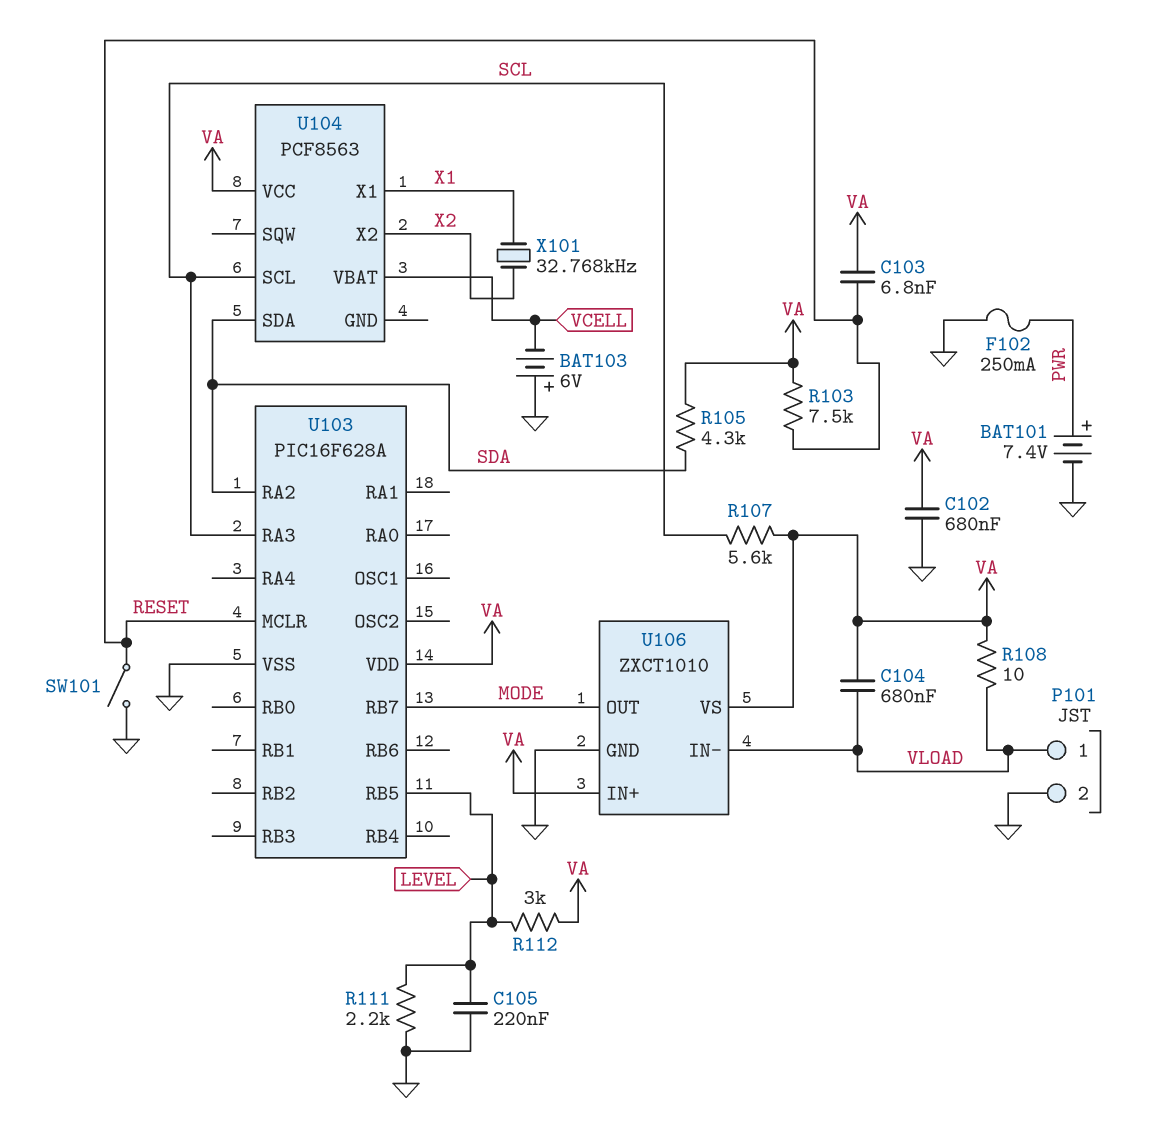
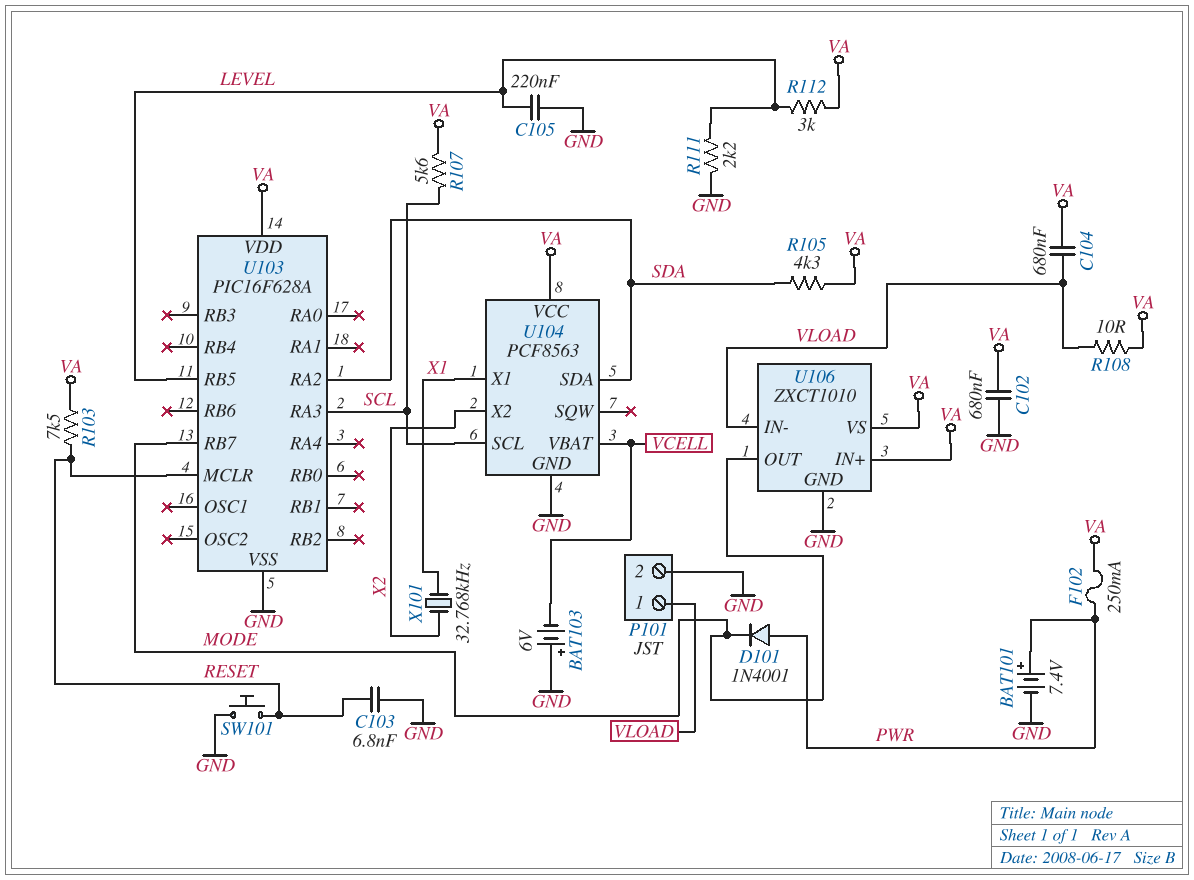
C103: 6.8nF (RESET, VA) -> 6.8nF (GND, RESET)
D101: none -> diode 1N4001 (A PWR, K MODE)
F102: 250mA (GND, PWR) -> 250mA (PWR, VA)
SW101: switch (GND, RESET) -> button (GND, RESET)
U104 pin GND: none -> GND

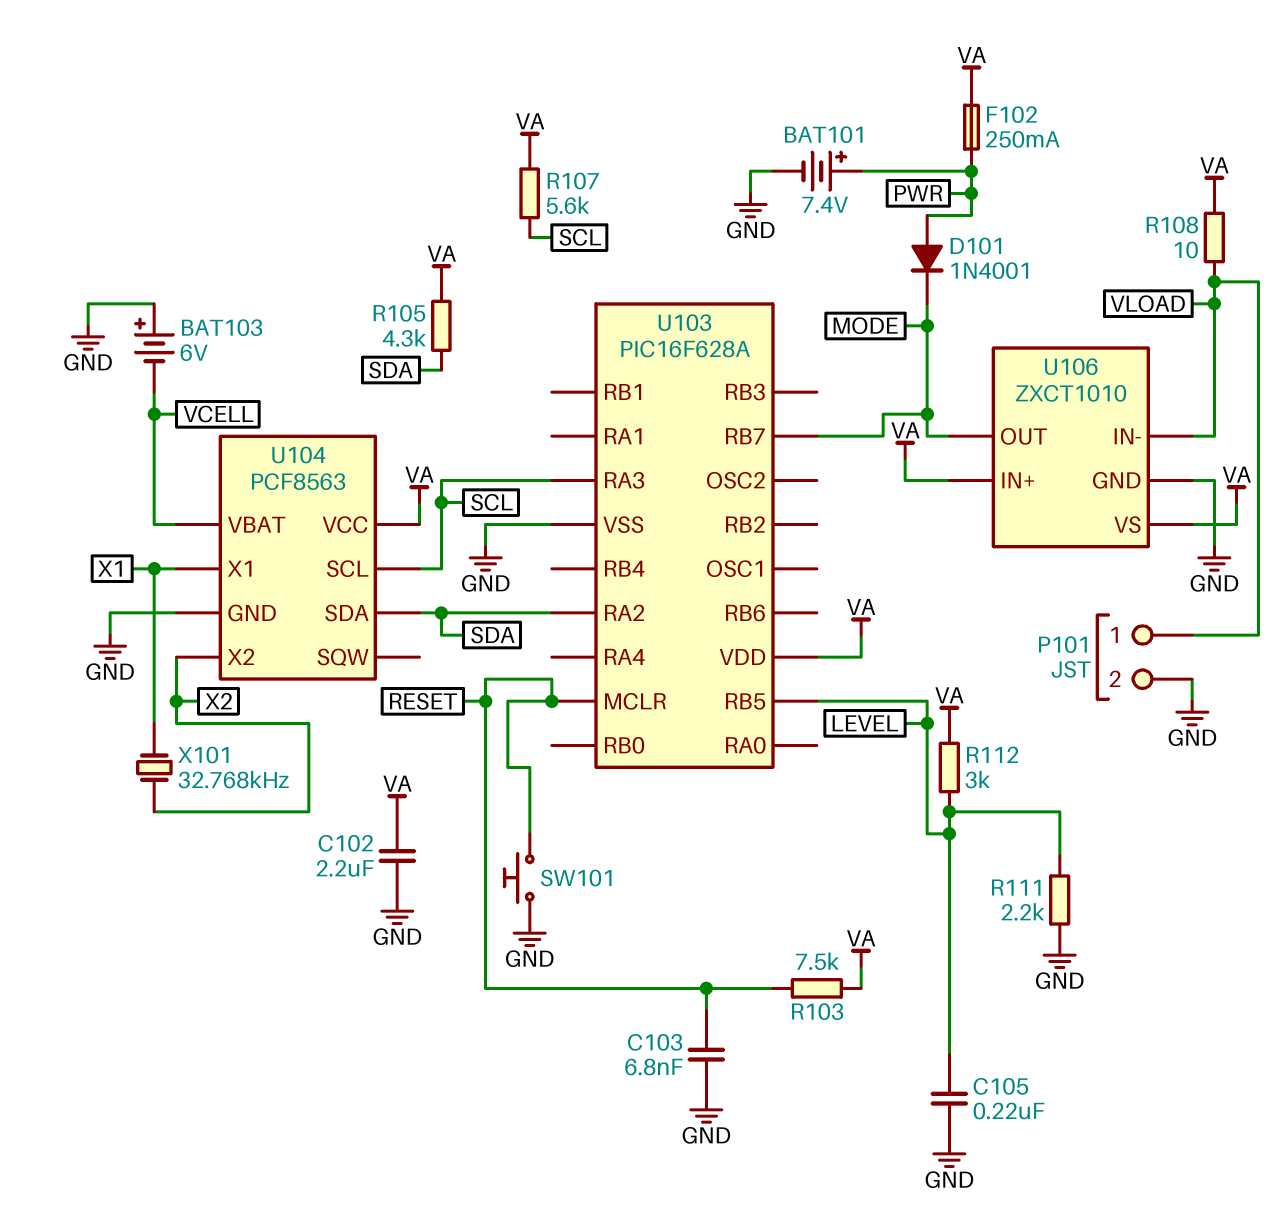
C102: 680nF (GND, VA) -> 2.2uF (GND, VA)
C104: 680nF (VA, VLOAD) -> none

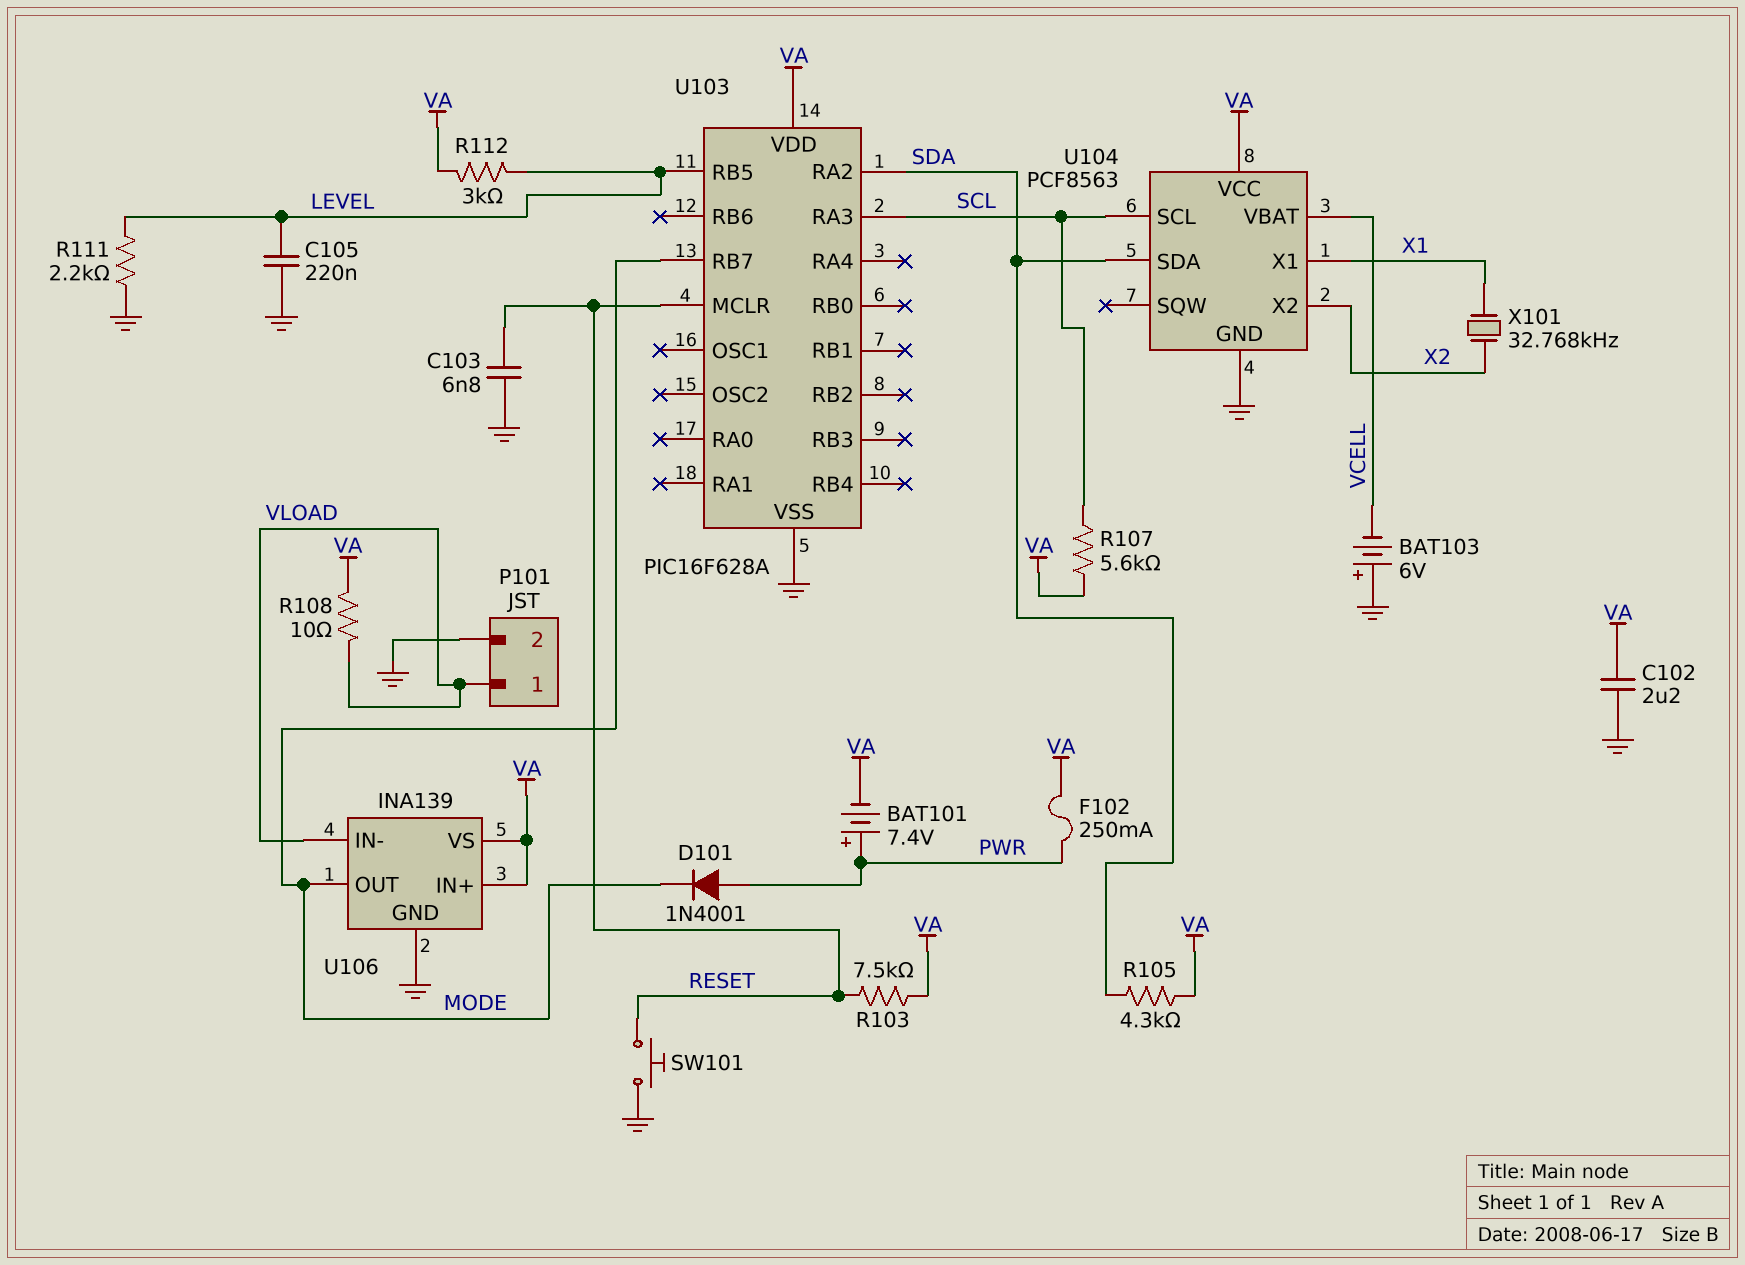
BAT101: 7.4V (plus PWR, minus GND) -> 7.4V (plus PWR, minus VA)
U106: ZXCT1010 -> INA139

